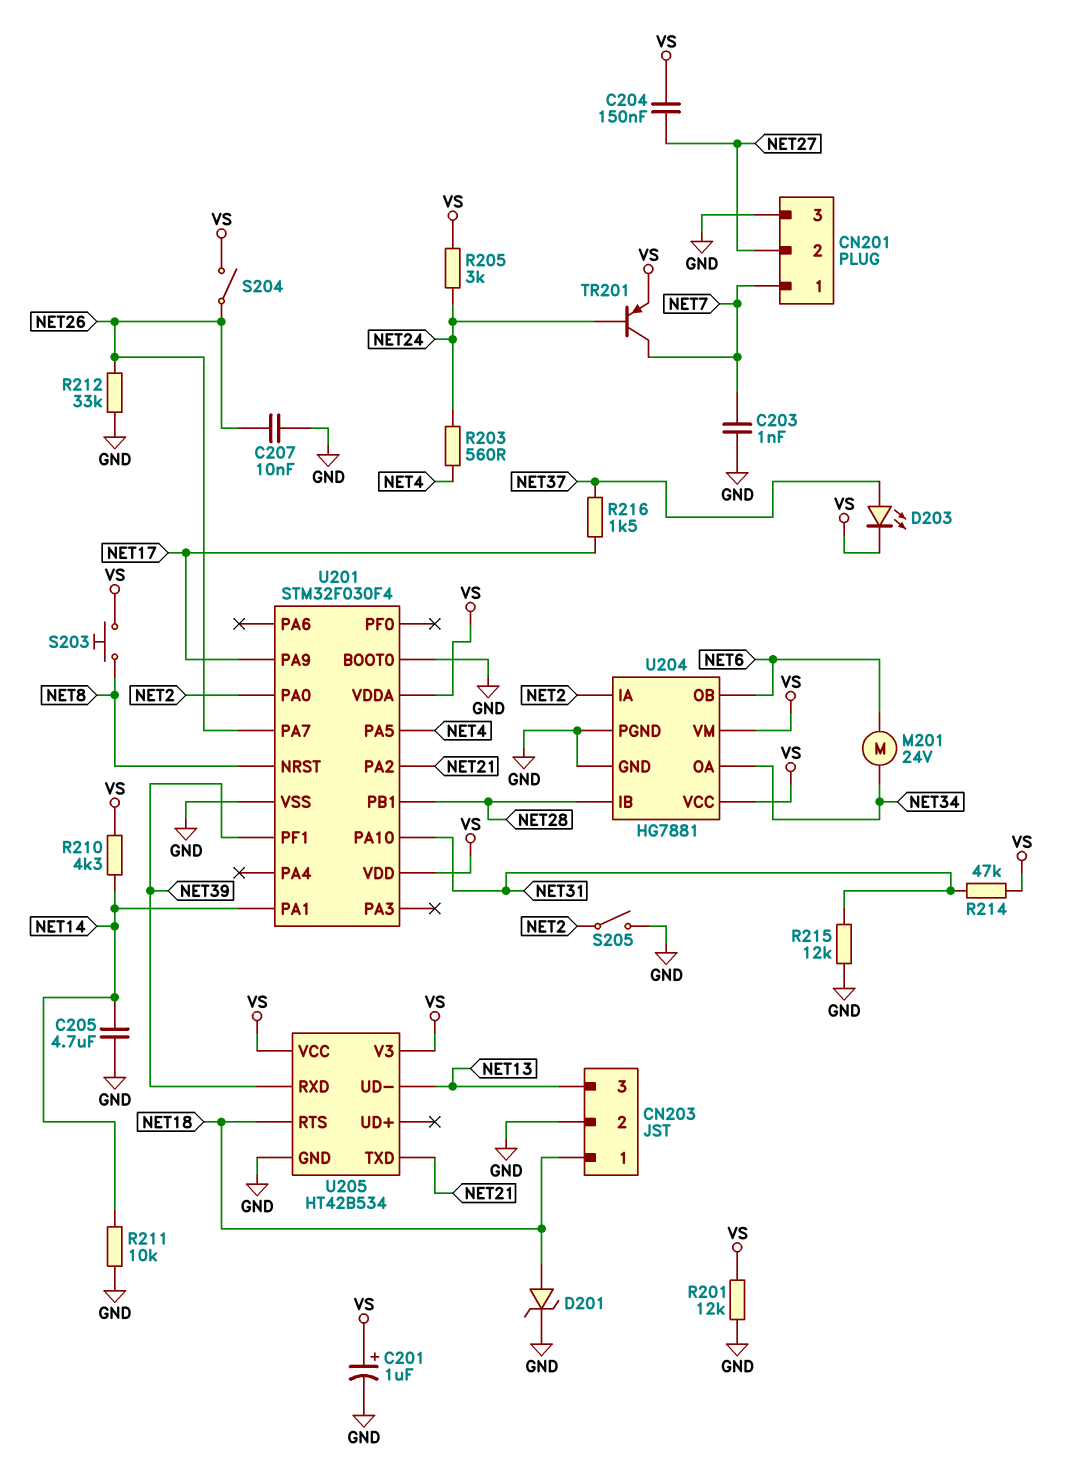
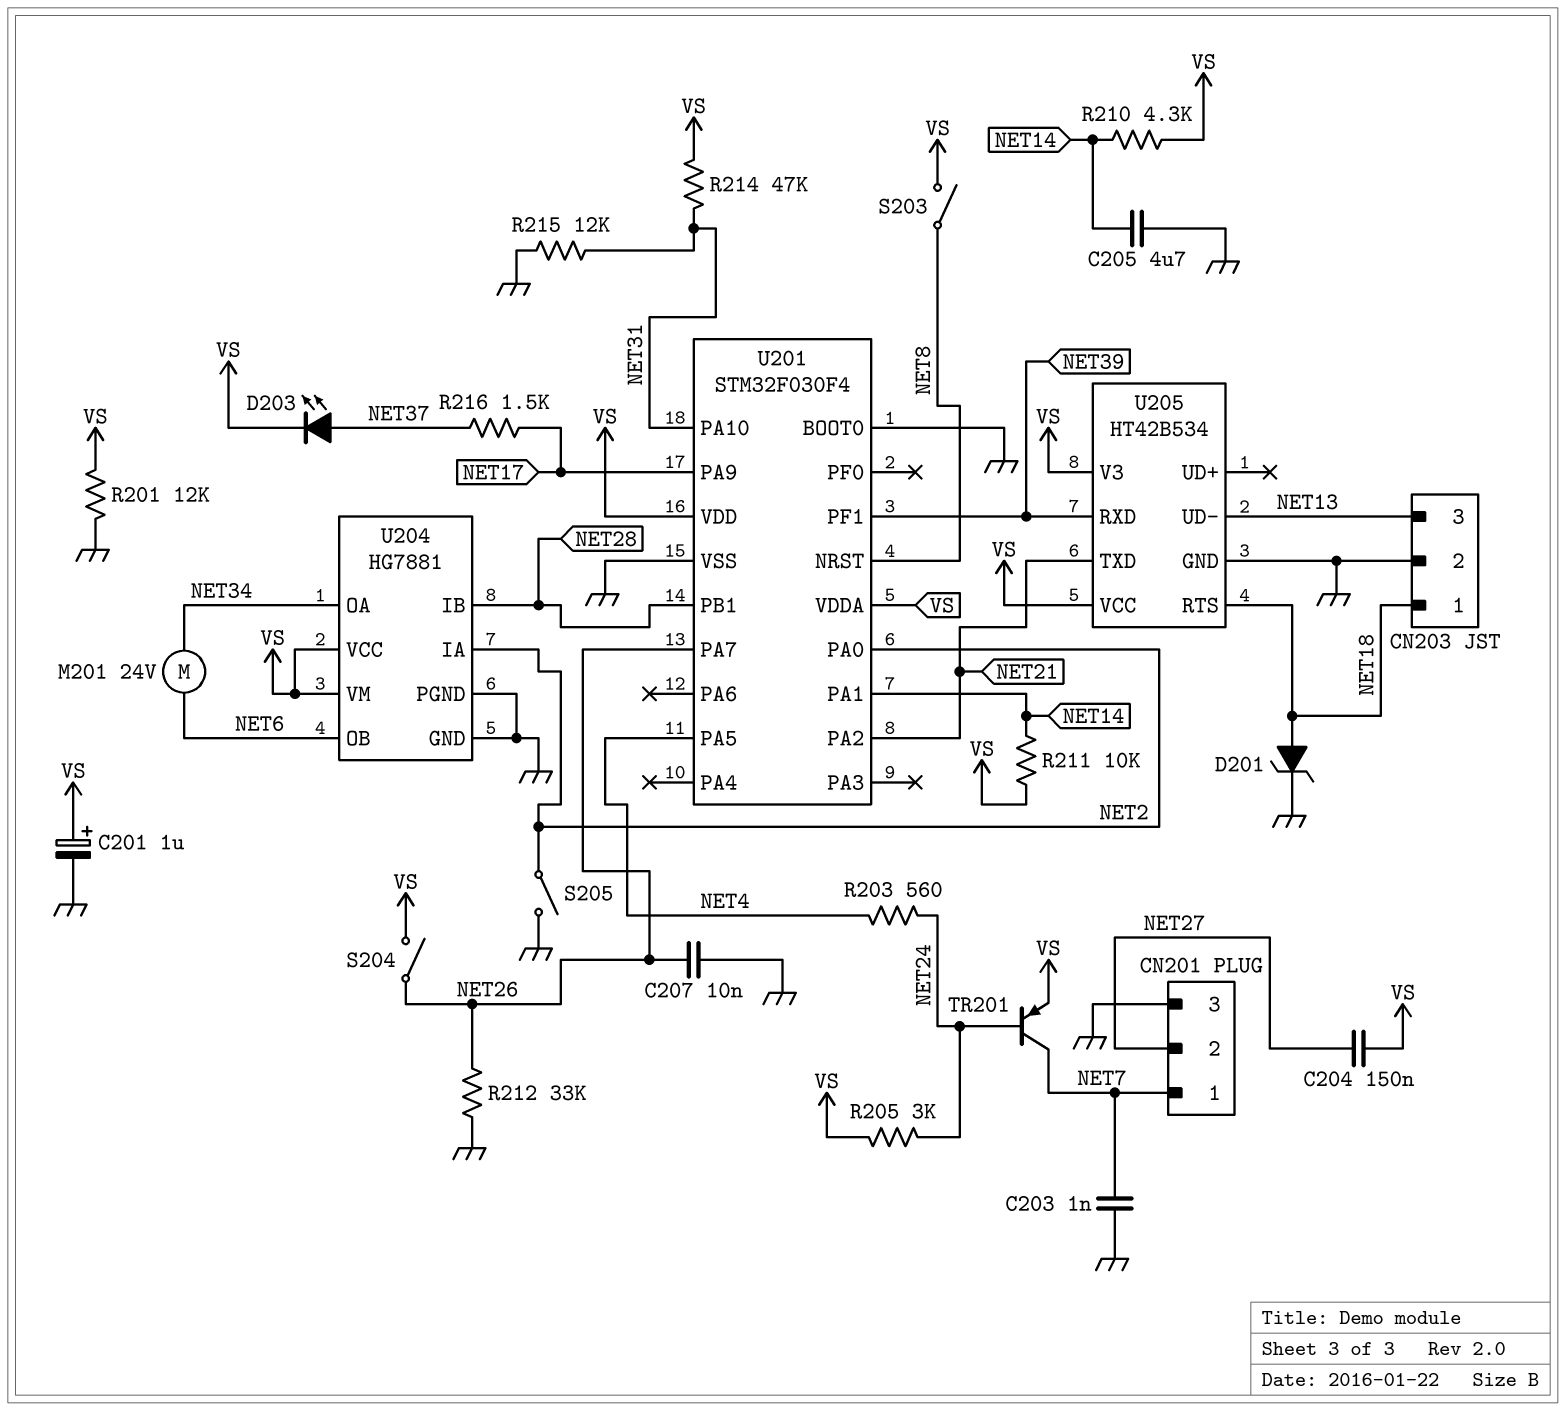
R211: 10k (GND, NET14) -> 10k (NET14, VS)
S203: button (NET8, VS) -> switch (NET8, VS)

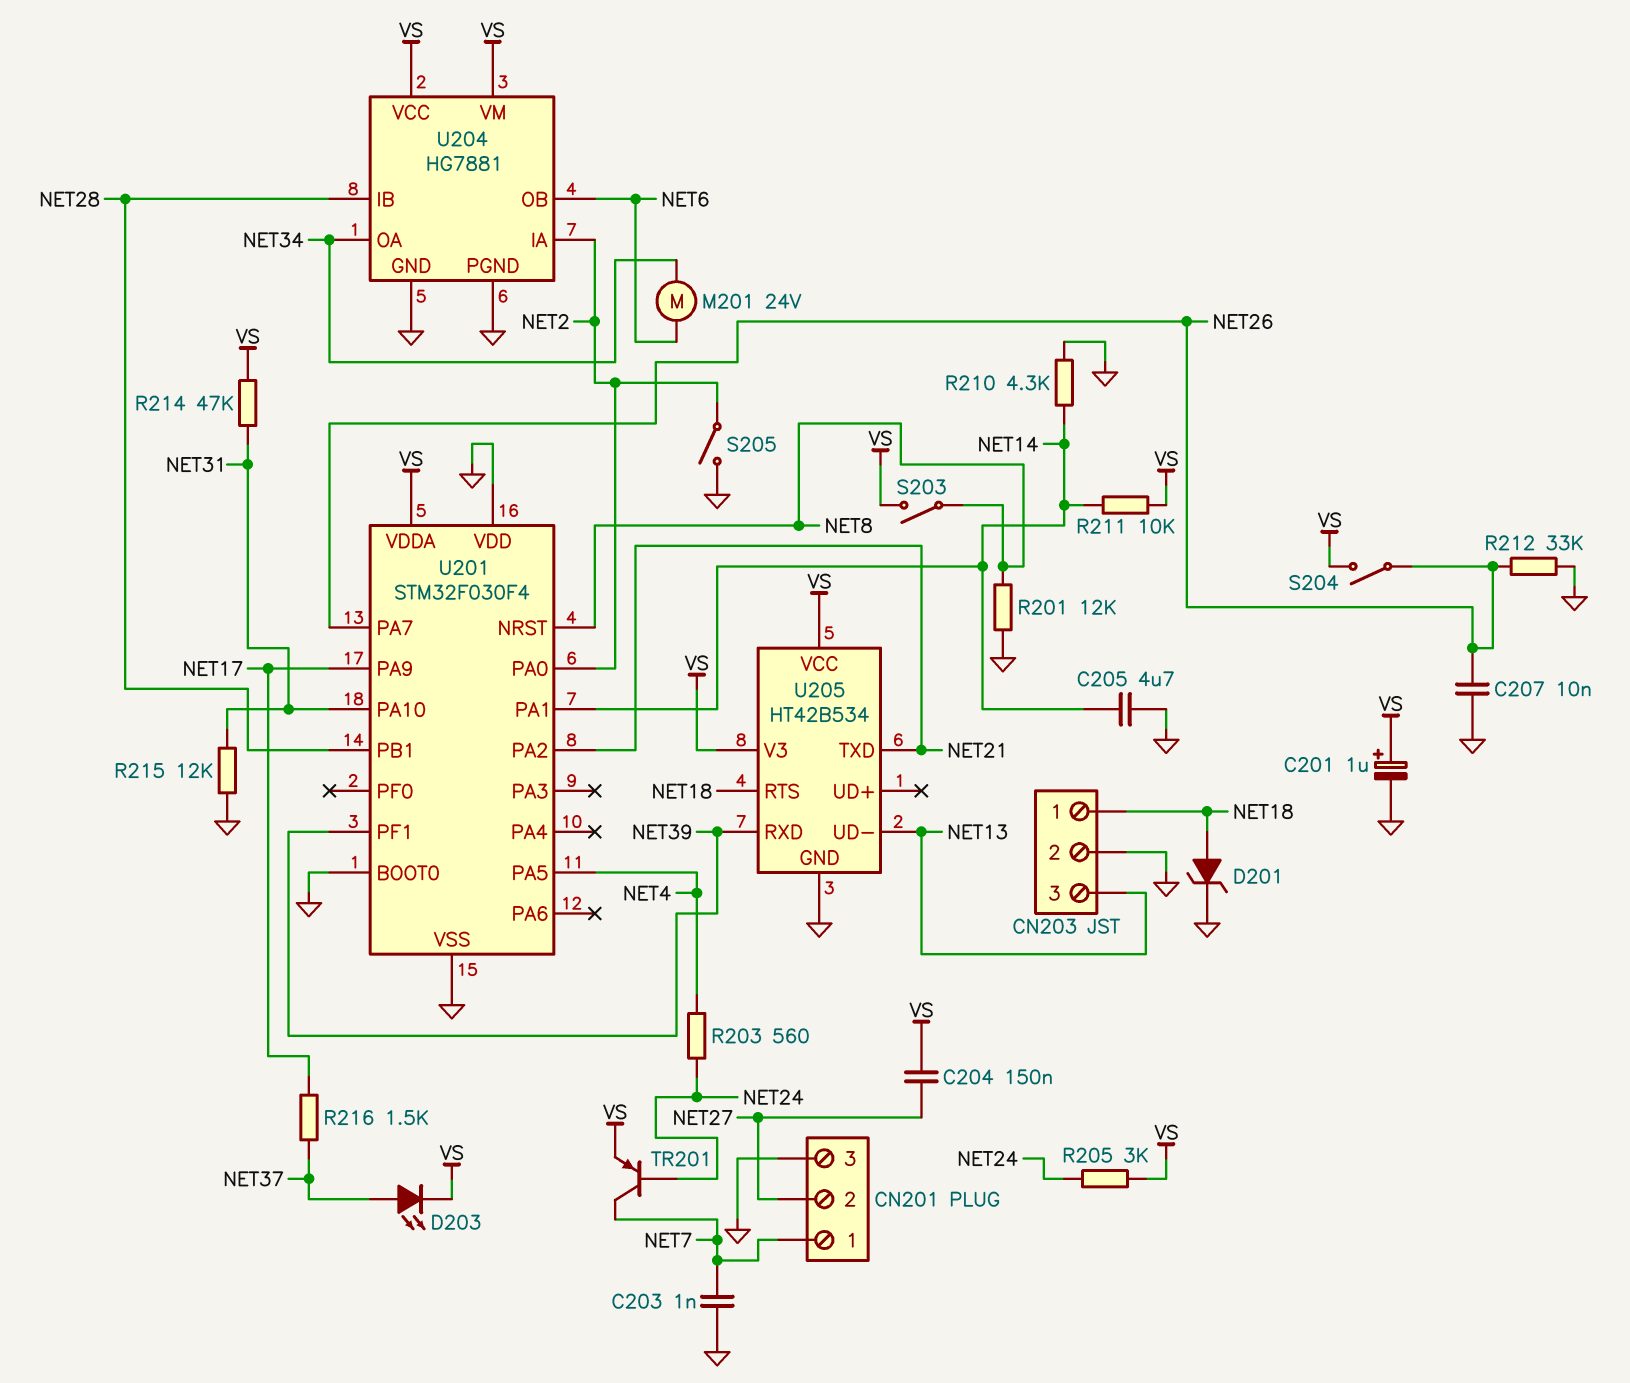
R201: 12k (GND, VS) -> 12k (GND, NET8)
R210: 4.3k (NET14, VS) -> 4.3k (GND, NET14)
U201 pin VDD: VS -> GND

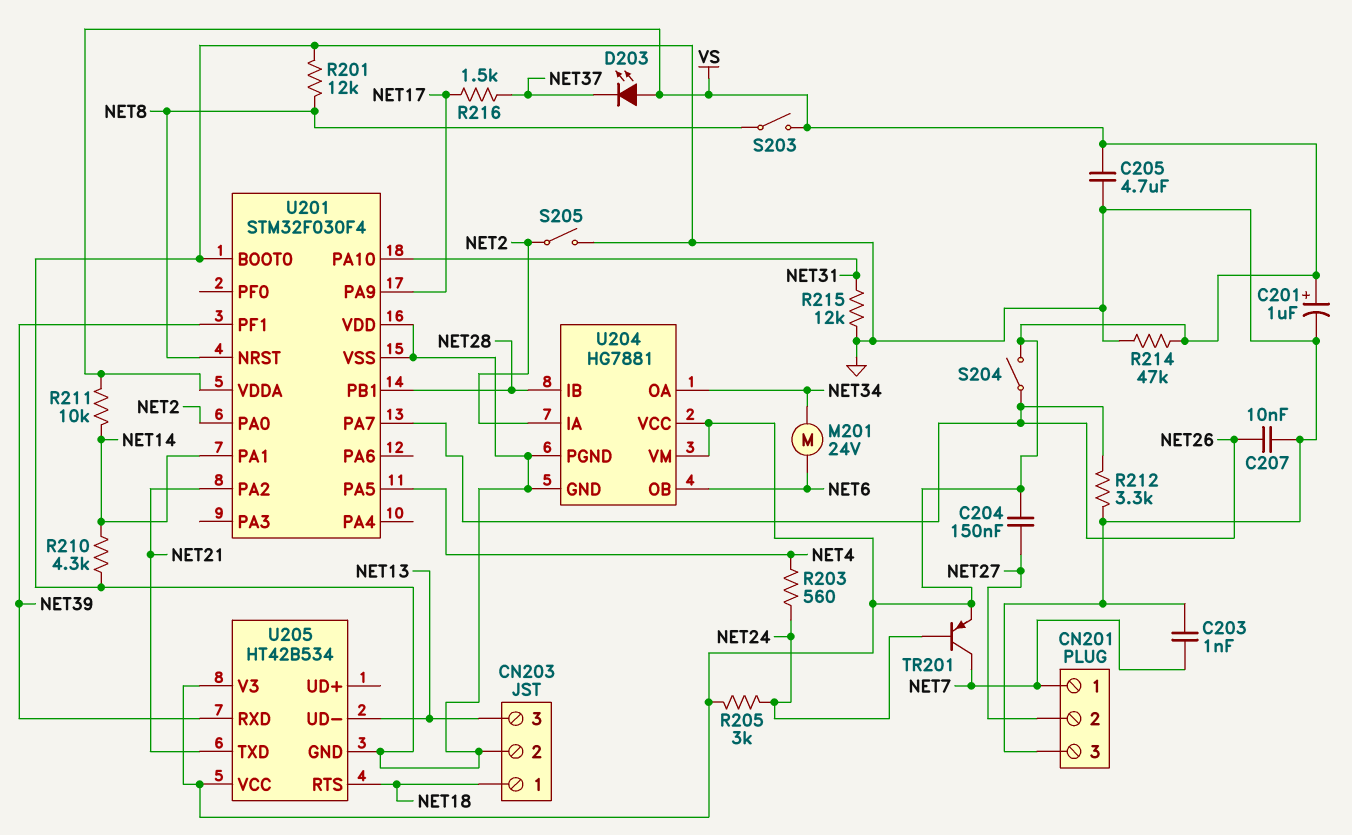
C205: 4.7uF (GND, NET14) -> 4.7uF (GND, VS)
D201: zener (A NET18, K GND) -> none
D203: LED (A NET37, K VS) -> LED (A VS, K NET37)
R212: 33k (GND, NET26) -> 3.3k (GND, NET26)
R214: 47k (NET31, VS) -> 47k (GND, VS)

